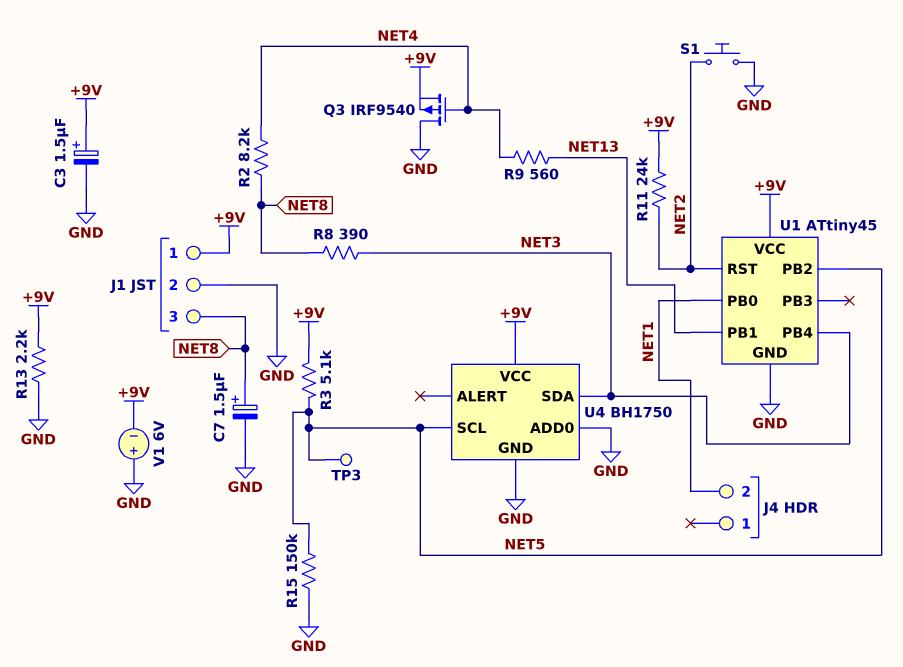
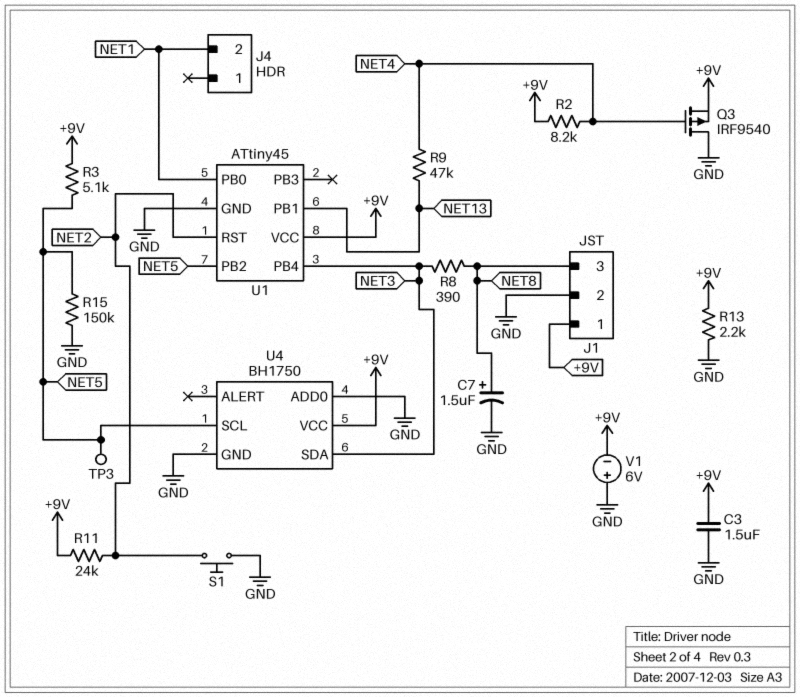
C3: 1.5uF (plus +9V, minus GND) -> 1.5uF (+9V, GND)
R2: 8.2k (NET4, NET8) -> 8.2k (+9V, NET4)
R9: 560 (NET4, NET13) -> 47k (NET4, NET13)

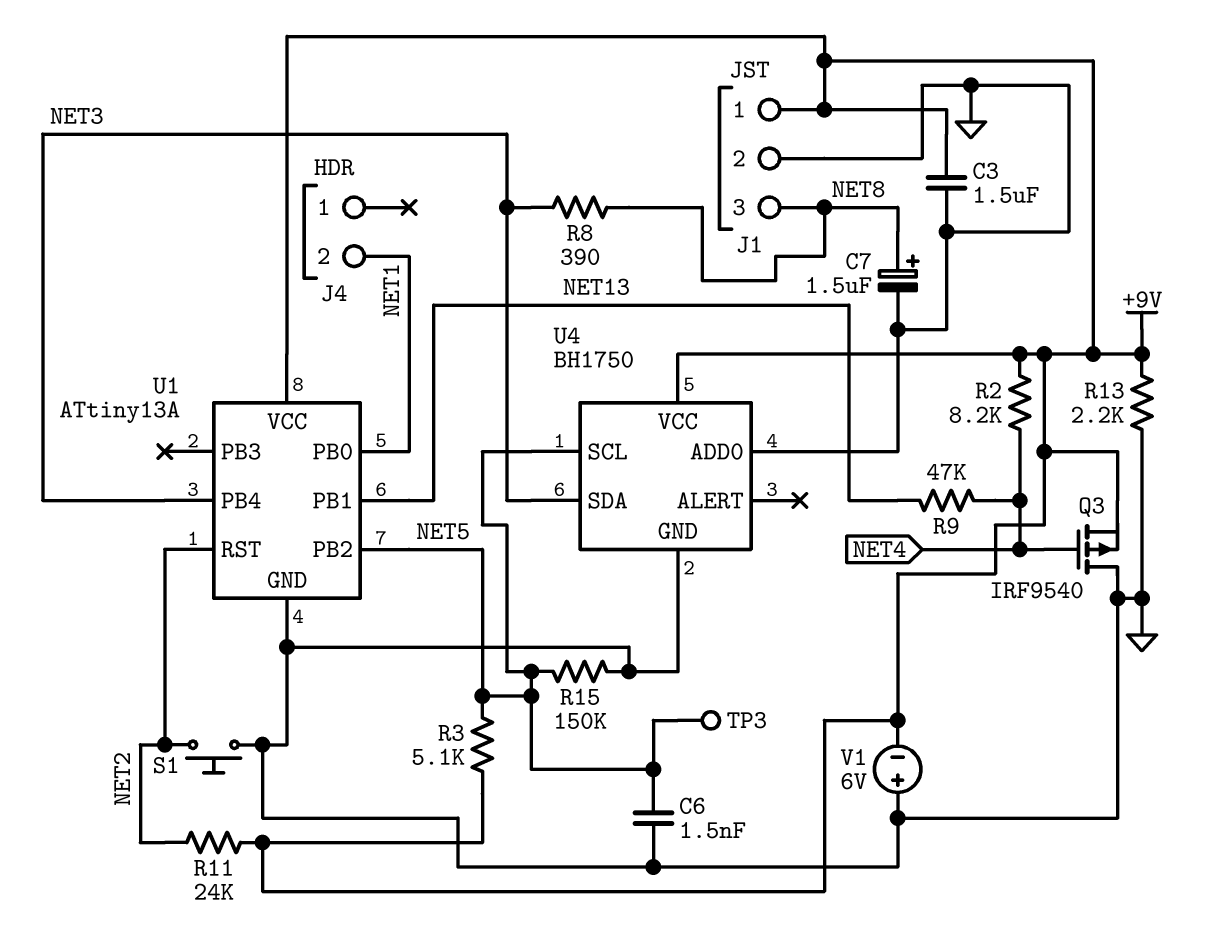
C6: none -> 1.5nF (GND, NET5)
U1: ATtiny45 -> ATtiny13A

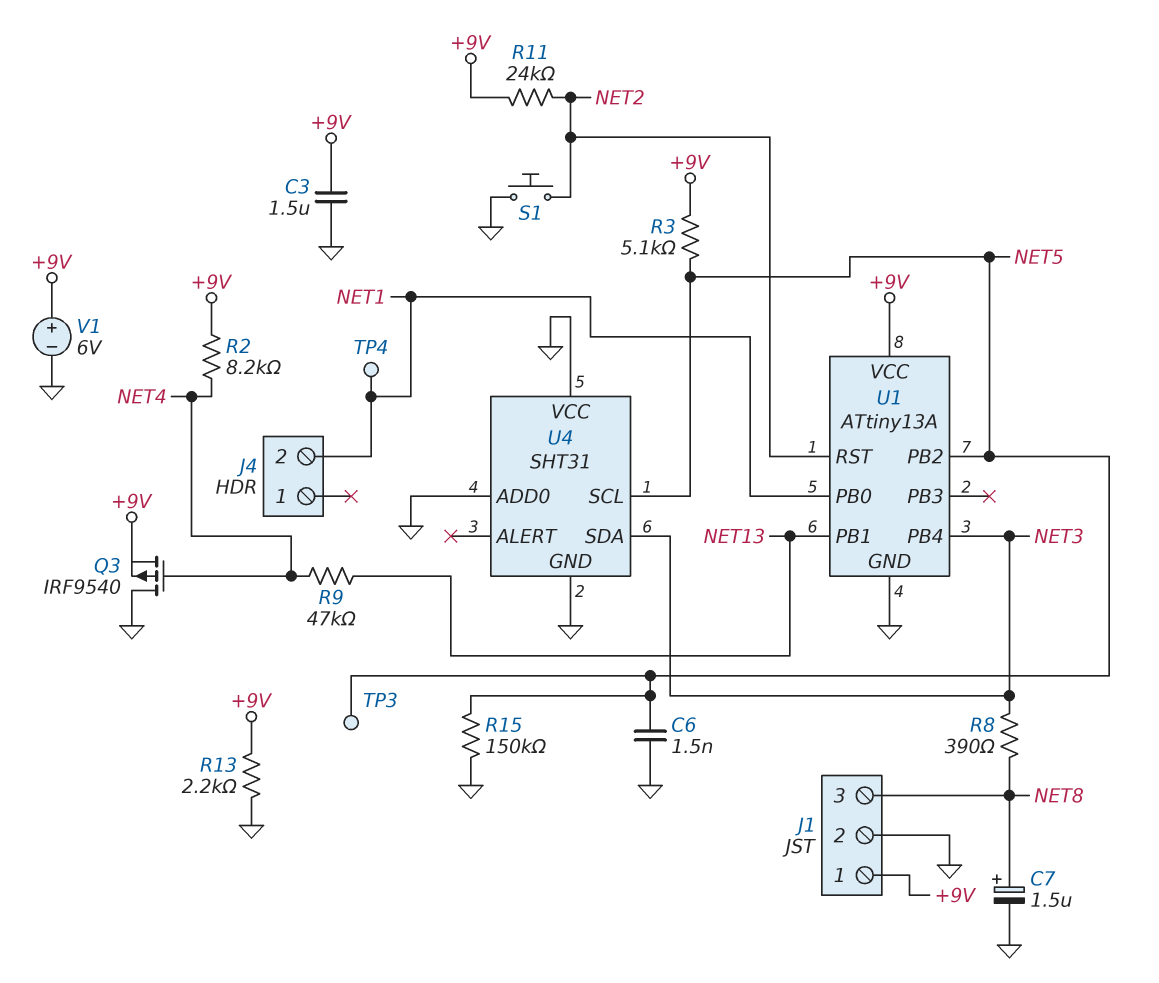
TP4: none -> test point (NET1)
U4: BH1750 -> SHT31
U4 pin VCC: +9V -> GND
V1: 6V (plus GND, minus +9V) -> 6V (plus +9V, minus GND)

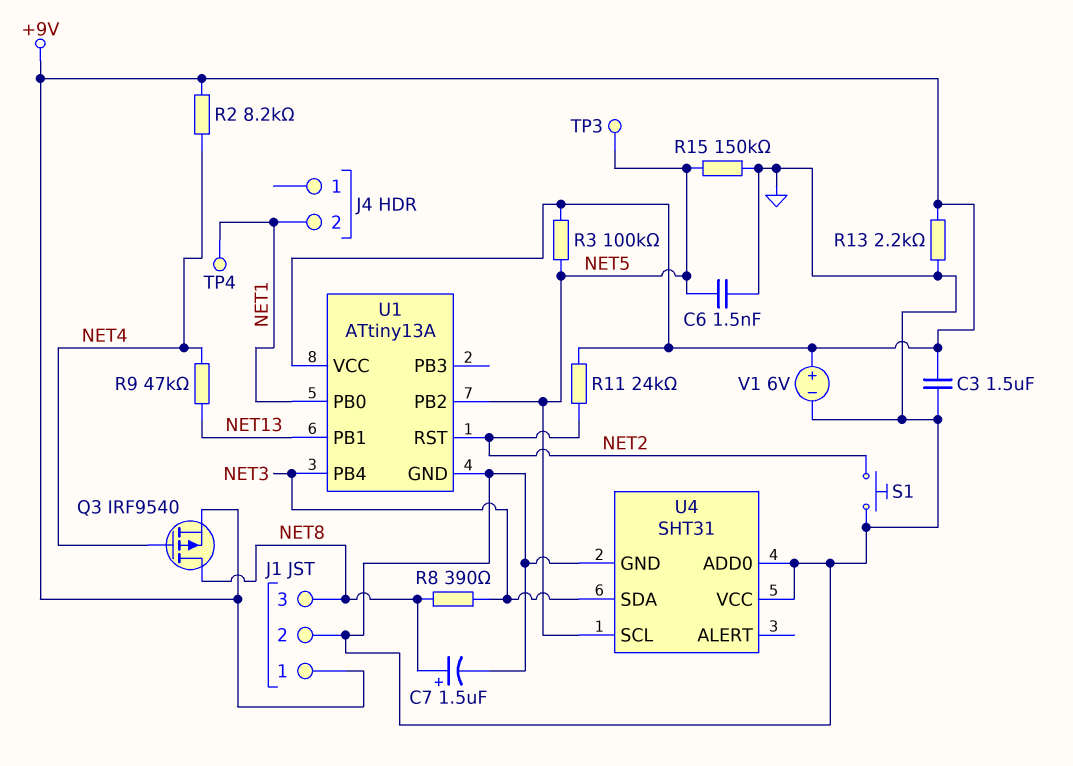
Q3: PMOS IRF9540 (G NET4, D GND, S +9V) -> PMOS IRF9540 (G NET4, D NET8, S +9V)
R3: 5.1k (+9V, NET5) -> 100k (+9V, NET5)

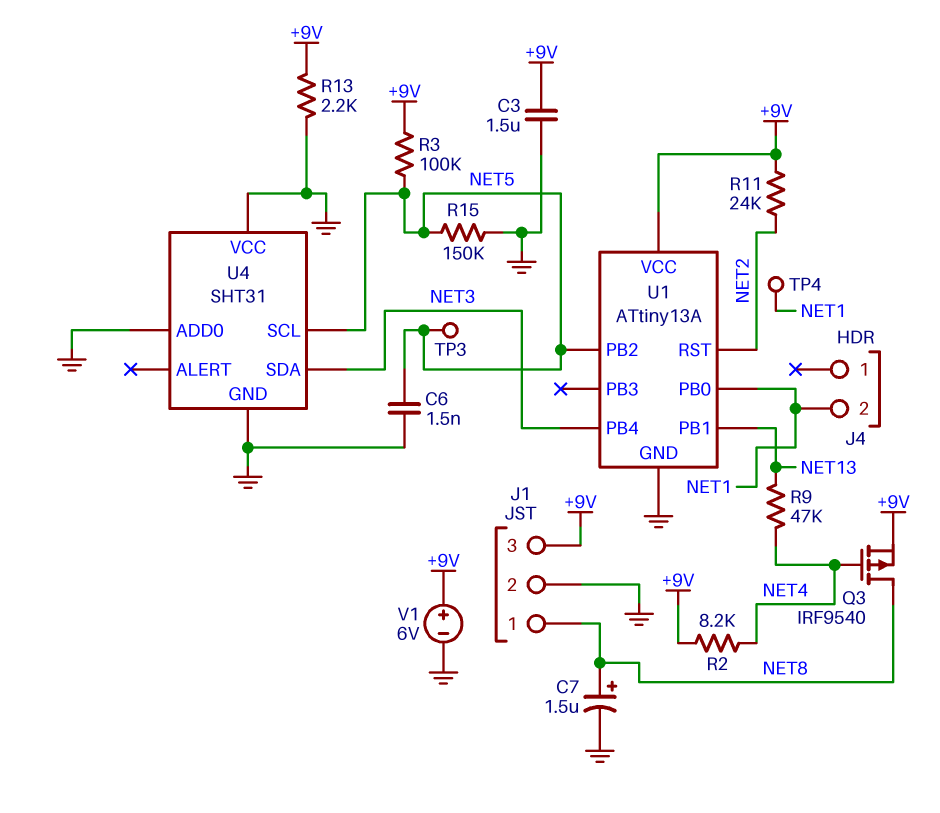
J1 pin 1: +9V -> NET8
J1 pin 3: NET8 -> +9V
R8: 390 (NET3, NET8) -> none
S1: button (GND, NET2) -> none

